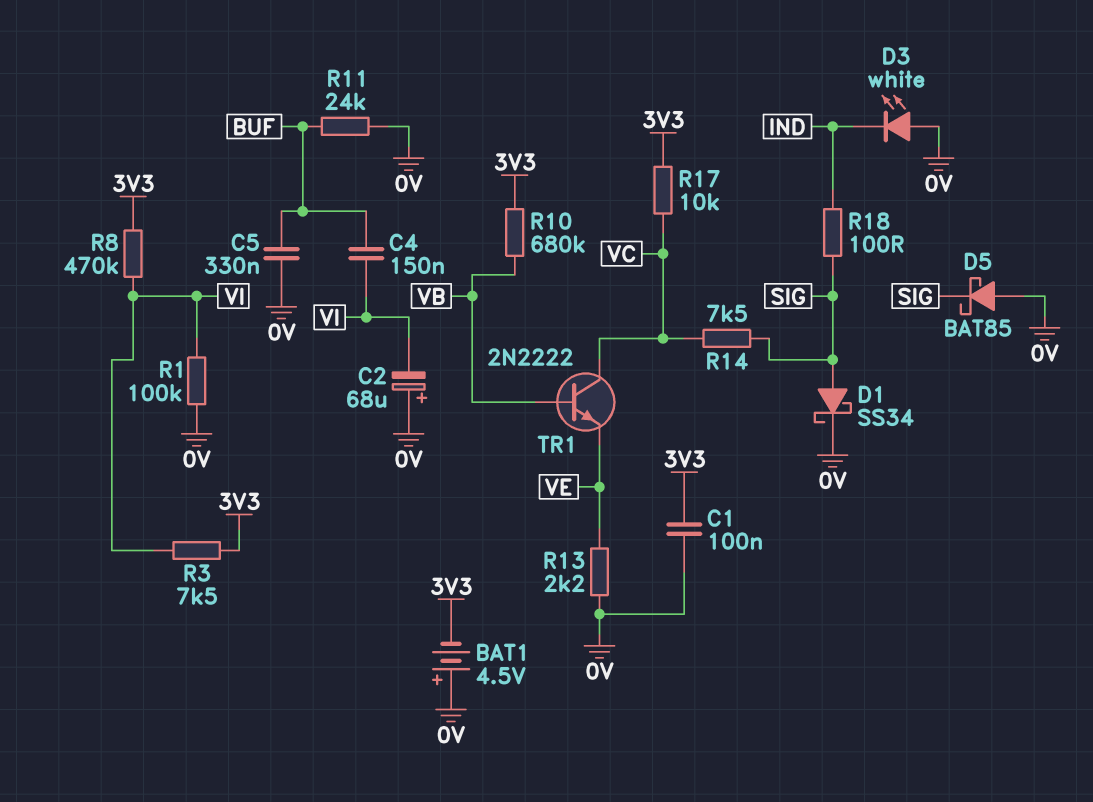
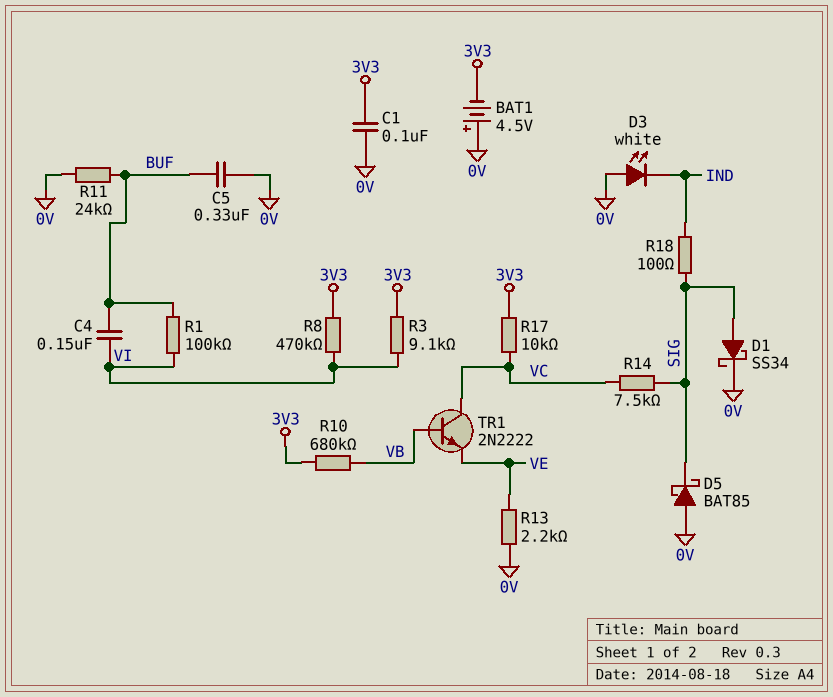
C2: 68uF (plus 0V, minus VI) -> none
R1: 100k (0V, VI) -> 100k (BUF, VI)
R3: 7.5k (3V3, VI) -> 9.1k (3V3, VI)

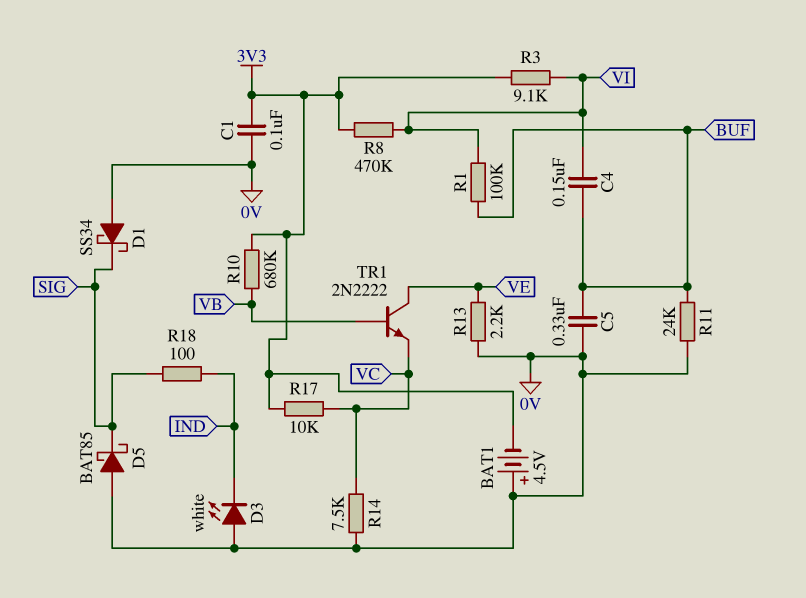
D1: schottky SS34 (A SIG, K 0V) -> schottky SS34 (A 0V, K SIG)
R14: 7.5k (SIG, VC) -> 7.5k (0V, VC)
TR1: NPN 2N2222 (B VB, C VC, E VE) -> NPN 2N2222 (B VB, C VE, E VC)

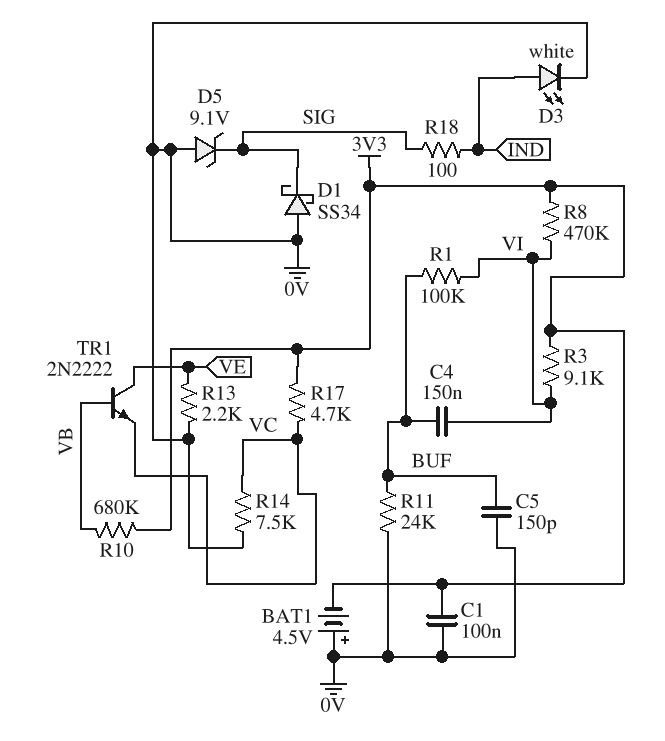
C5: 330nF (0V, BUF) -> 150pF (0V, BUF)
D3: LED white (A 0V, K IND) -> LED white (A IND, K 0V)
D5: schottky BAT85 (A 0V, K SIG) -> zener 9.1V (A 0V, K SIG)
R17: 10k (3V3, VC) -> 4.7k (3V3, VC)

